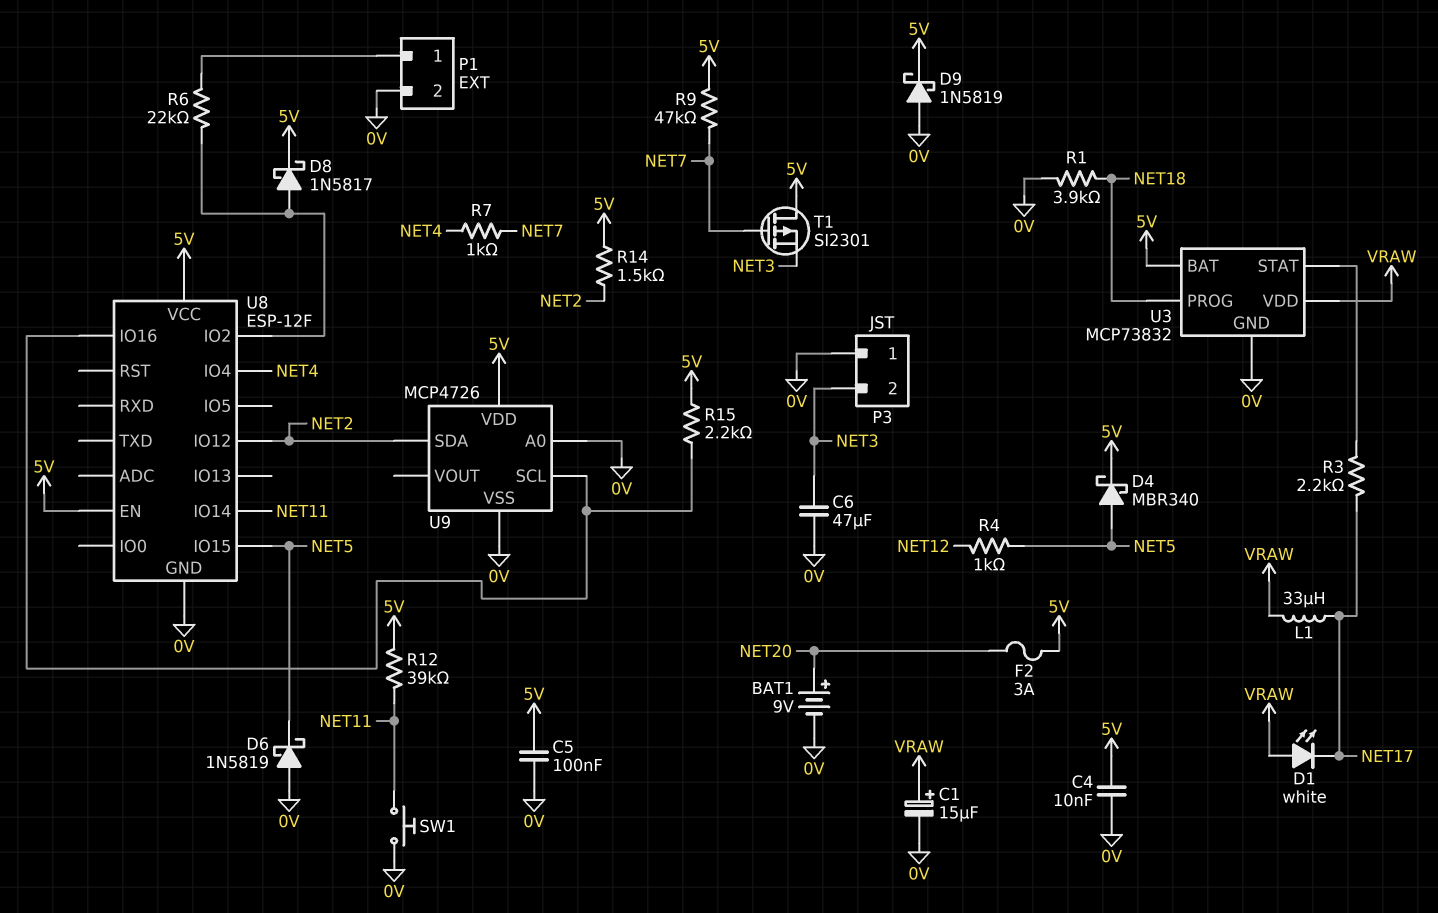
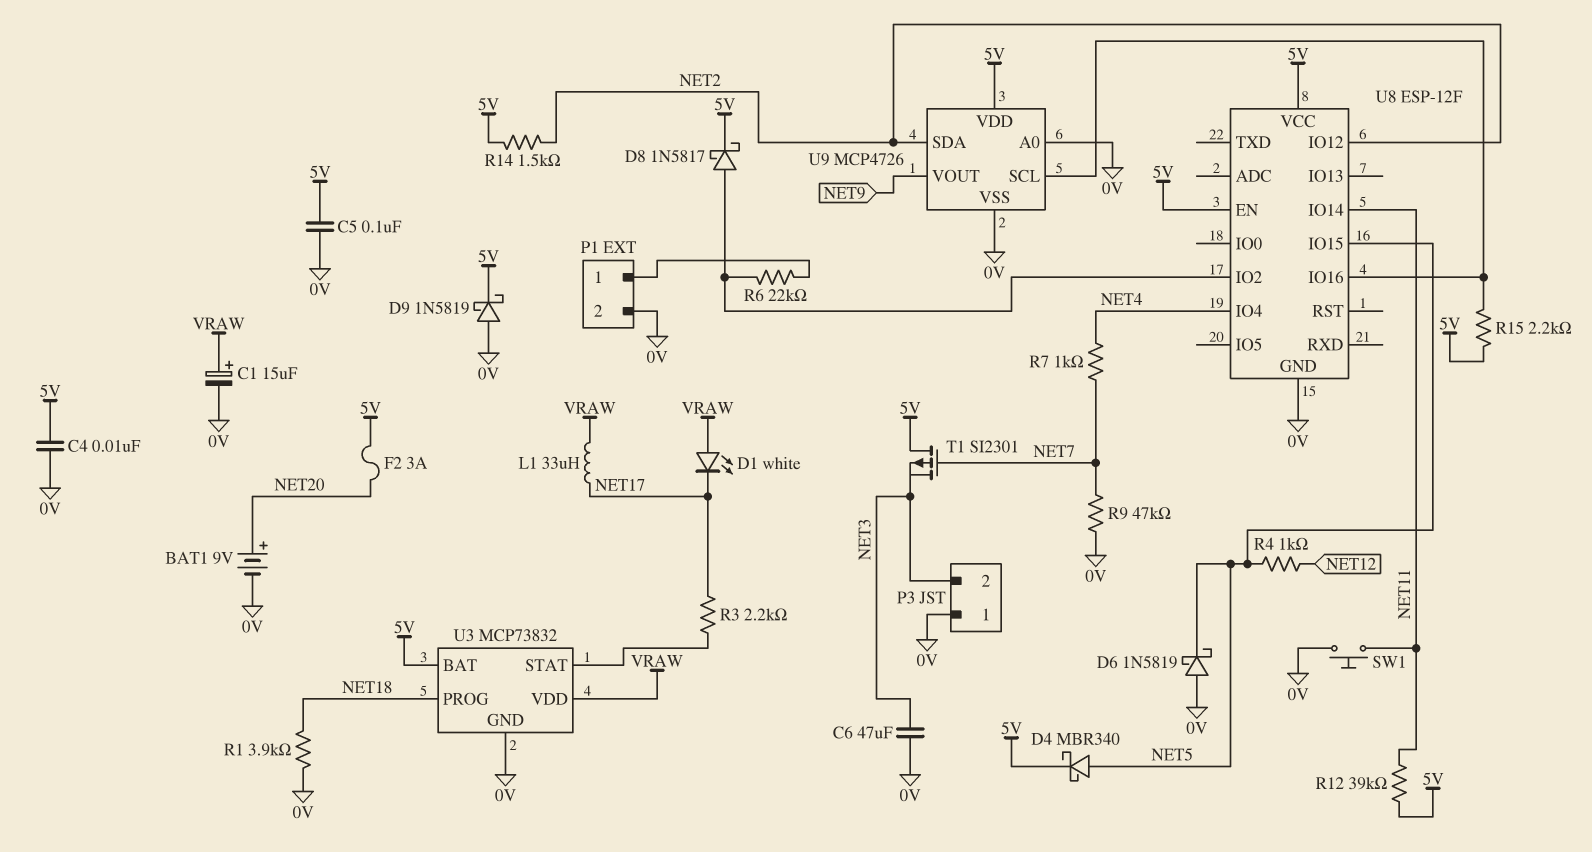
R9: 47k (5V, NET7) -> 47k (0V, NET7)
U9 pin VOUT: none -> NET9

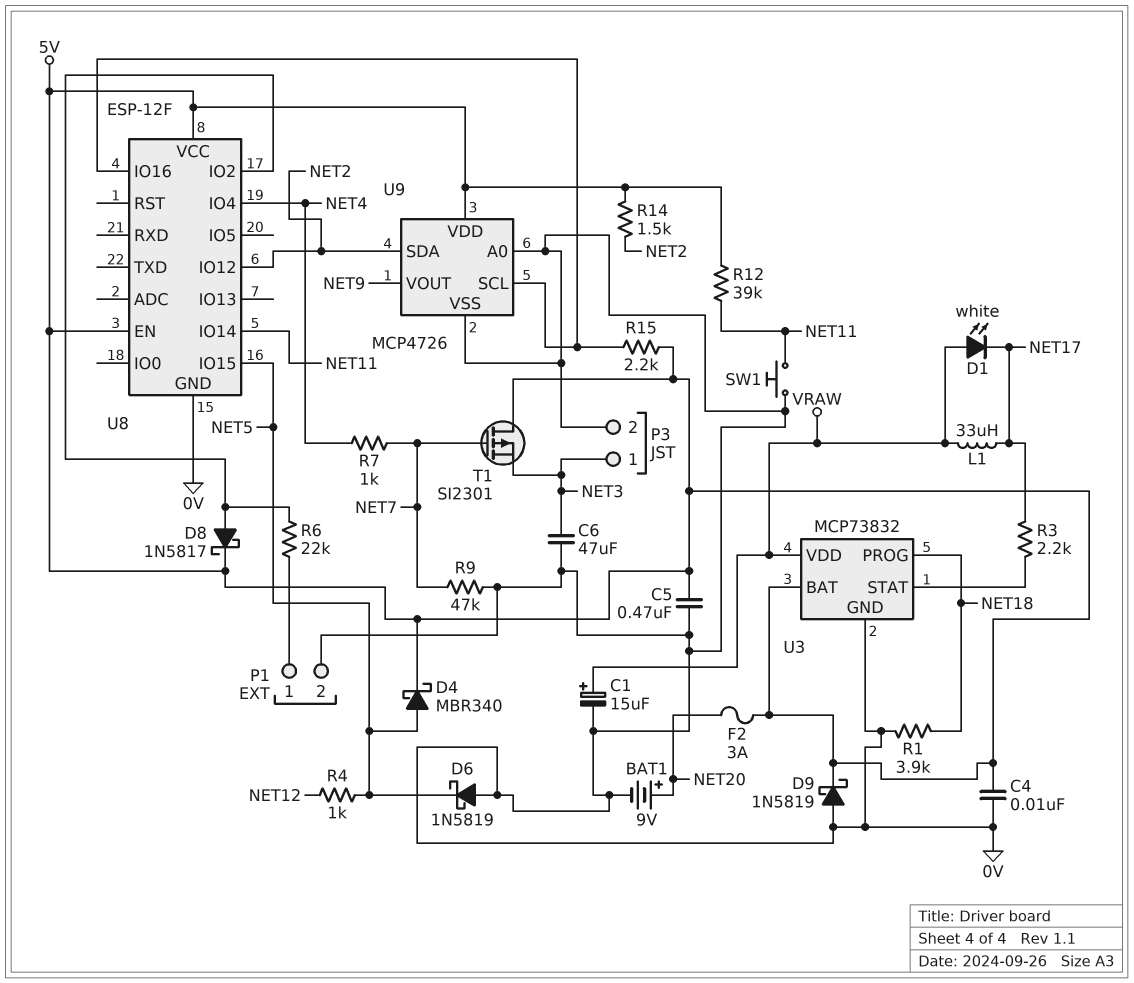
C5: 100nF (0V, 5V) -> 470nF (0V, 5V)
P3 pin 1: 0V -> NET3
P3 pin 2: NET3 -> 0V

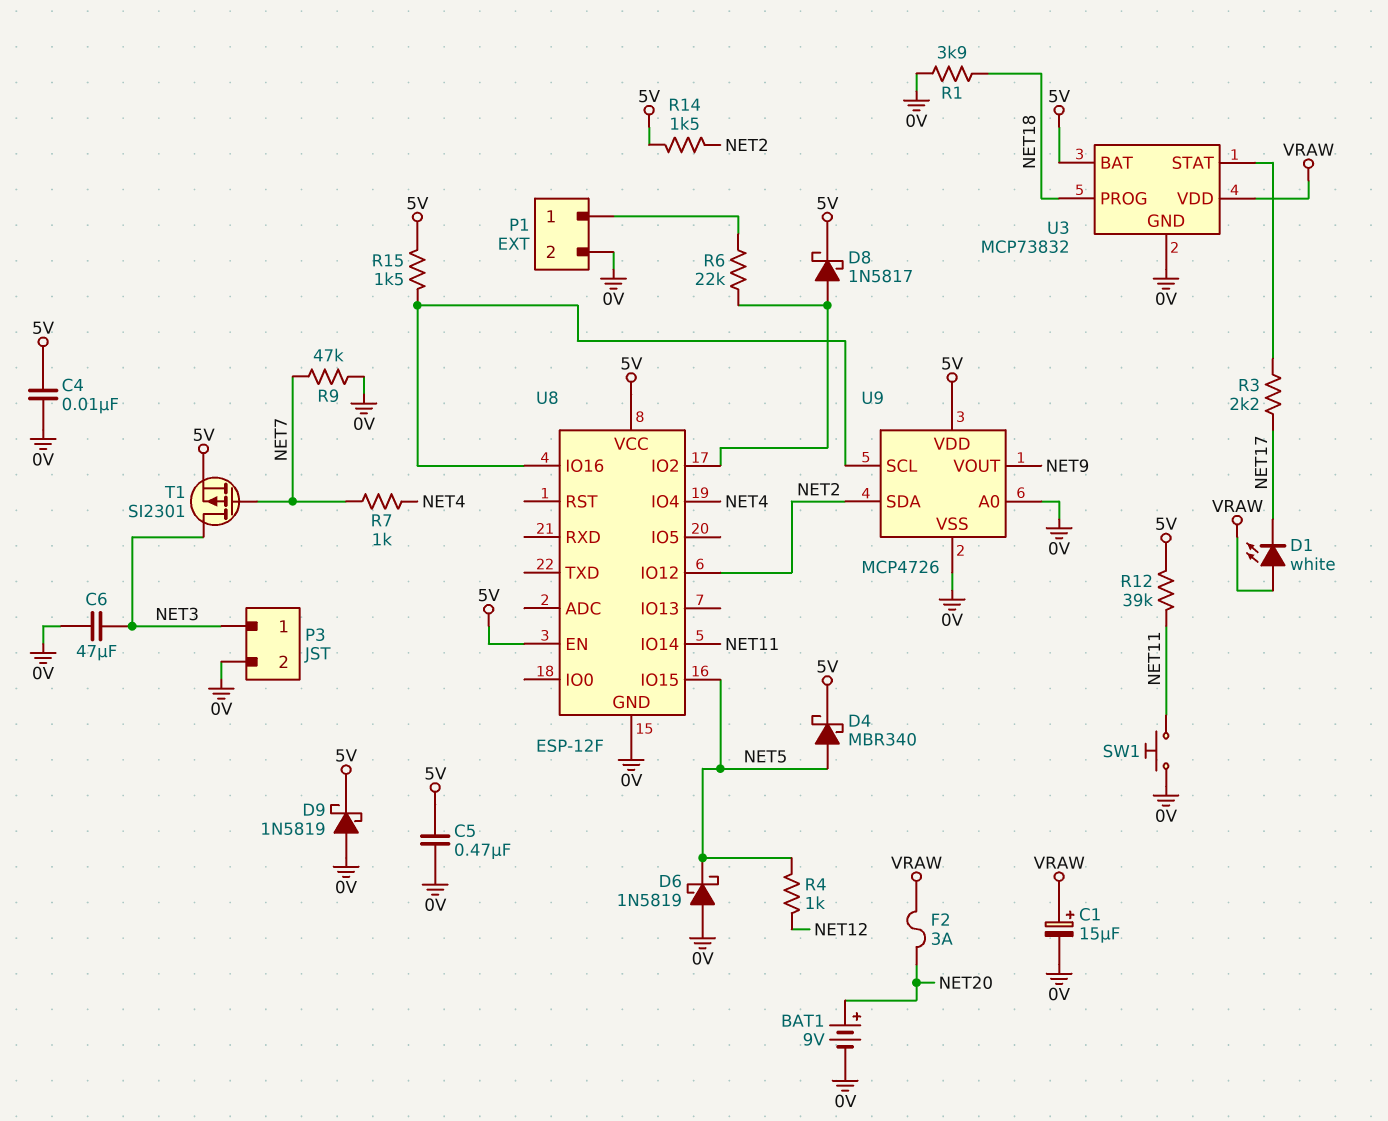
F2: 3A (5V, NET20) -> 3A (NET20, VRAW)
L1: 33uH (NET17, VRAW) -> none
R15: 2.2k (5V, U8/IO16) -> 1.5k (5V, U8/IO16)
T1: PMOS SI2301 (G NET7, D 5V, S NET3) -> PMOS SI2301 (G NET7, D NET3, S 5V)

